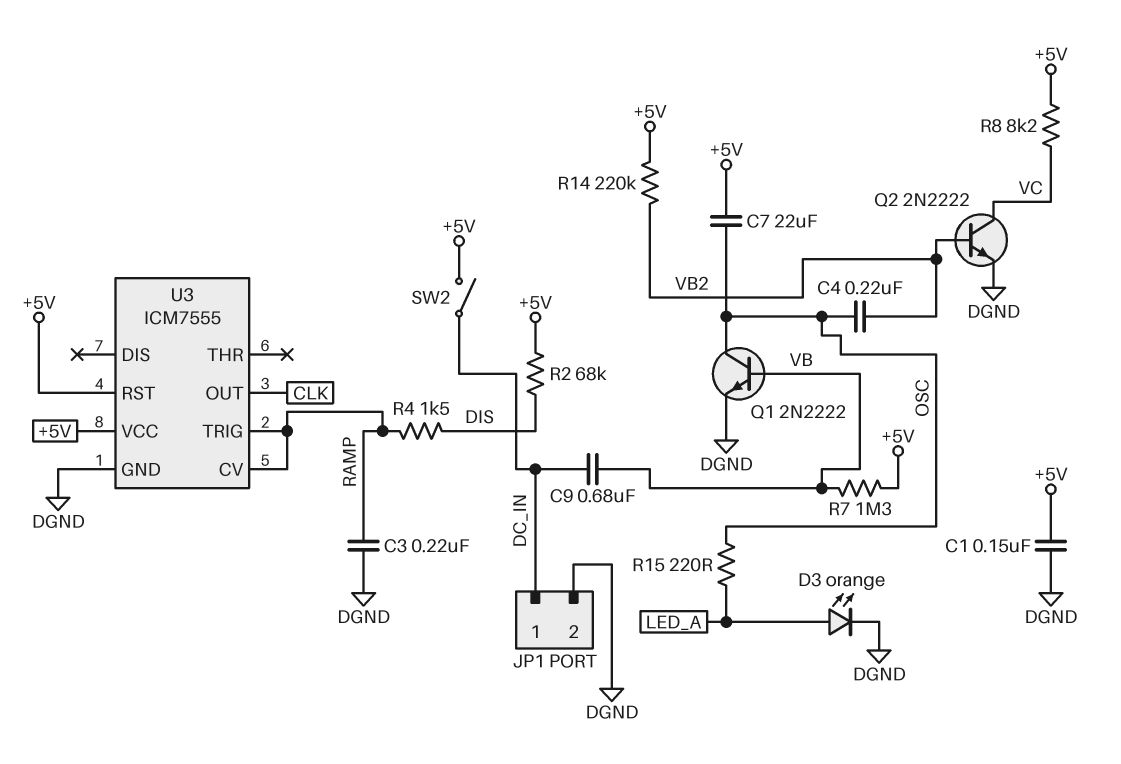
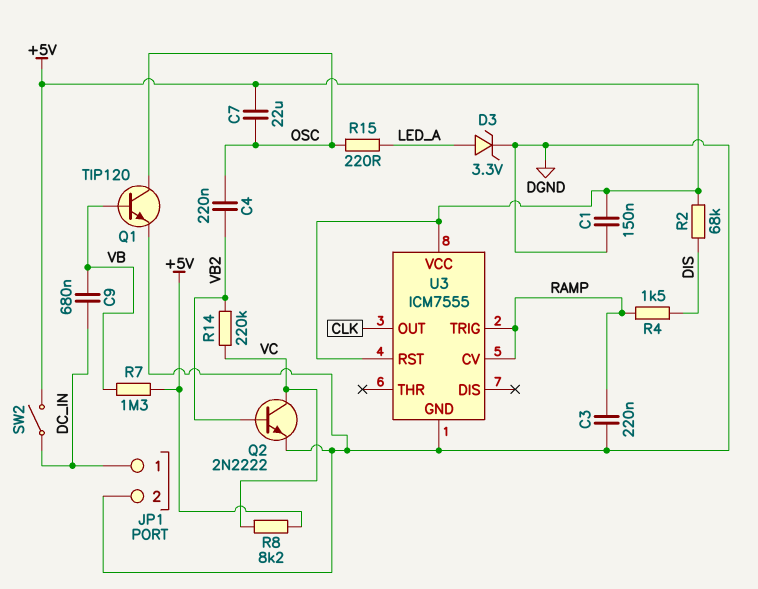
D3: LED orange (A LED_A, K DGND) -> zener 3.3V (A LED_A, K DGND)
Q1: NPN 2N2222 (B VB, C OSC, E DGND) -> NPN TIP120 (B VB, C OSC, E DGND)
R14: 220k (+5V, VB2) -> 220k (VB2, VC)

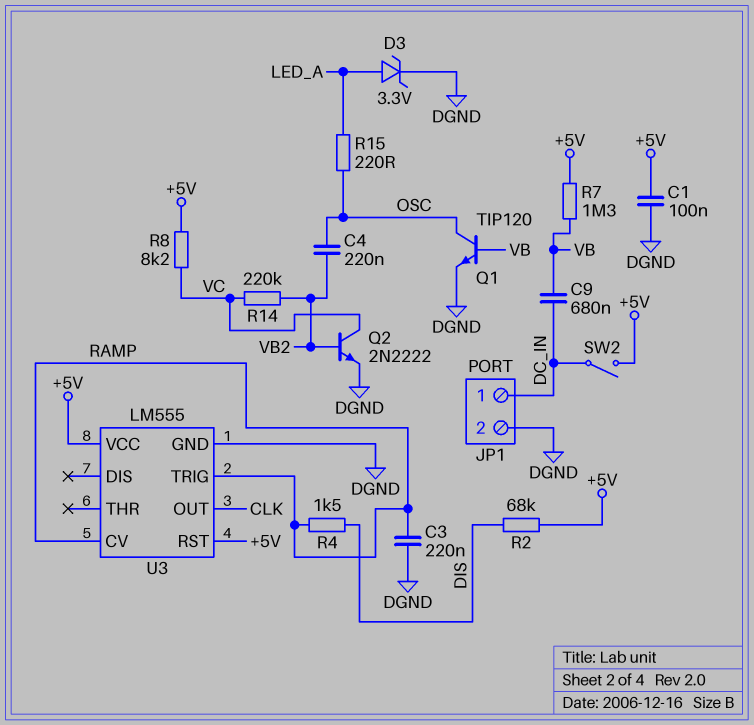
C1: 150nF (+5V, DGND) -> 100nF (+5V, DGND)
C7: 22uF (+5V, OSC) -> none
U3: ICM7555 -> LM555

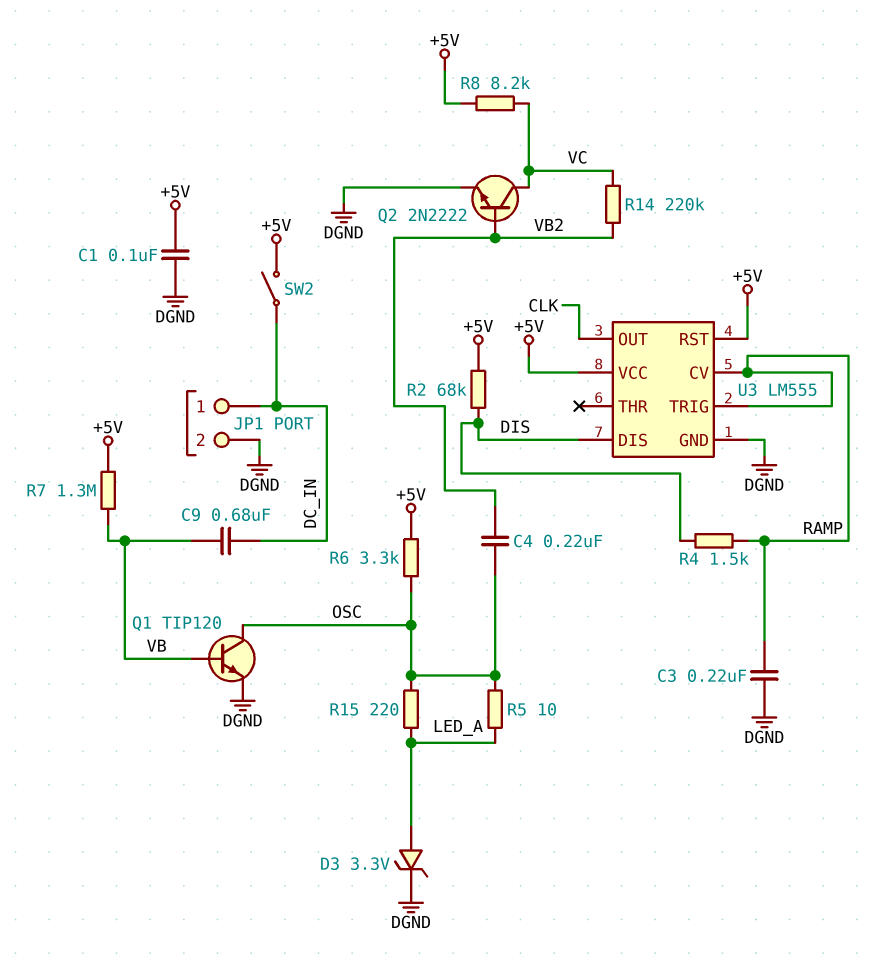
R5: none -> 10 (LED_A, OSC)
R6: none -> 3.3k (+5V, OSC)
U3 pin DIS: none -> DIS

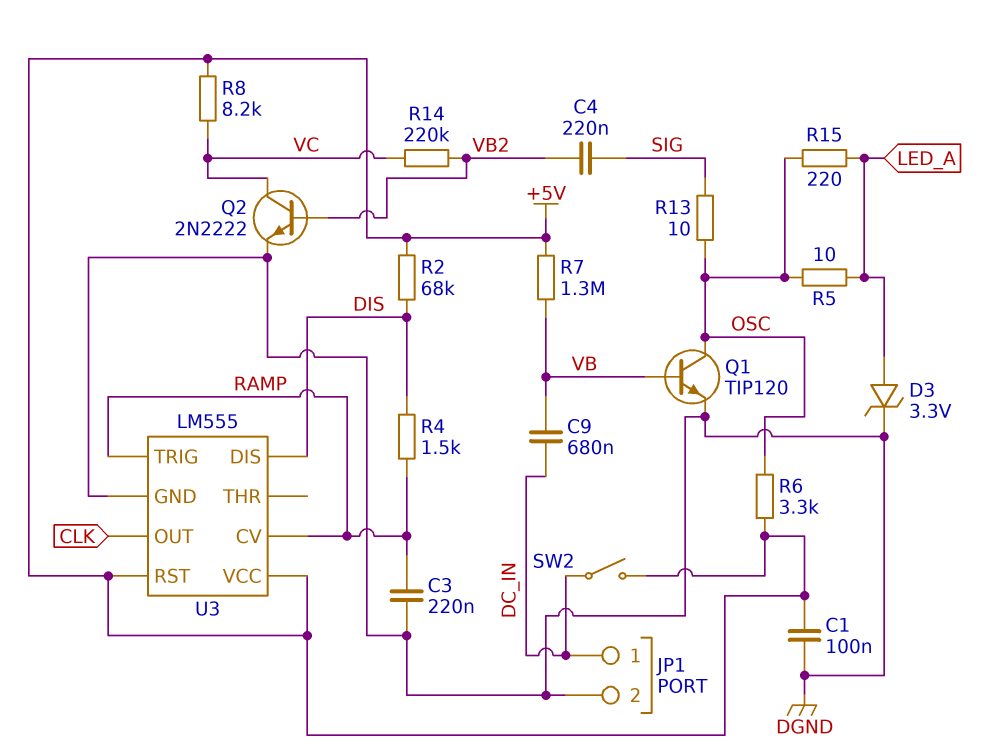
C4: 220nF (OSC, VB2) -> 220nF (SIG, VB2)
R13: none -> 10 (OSC, SIG)

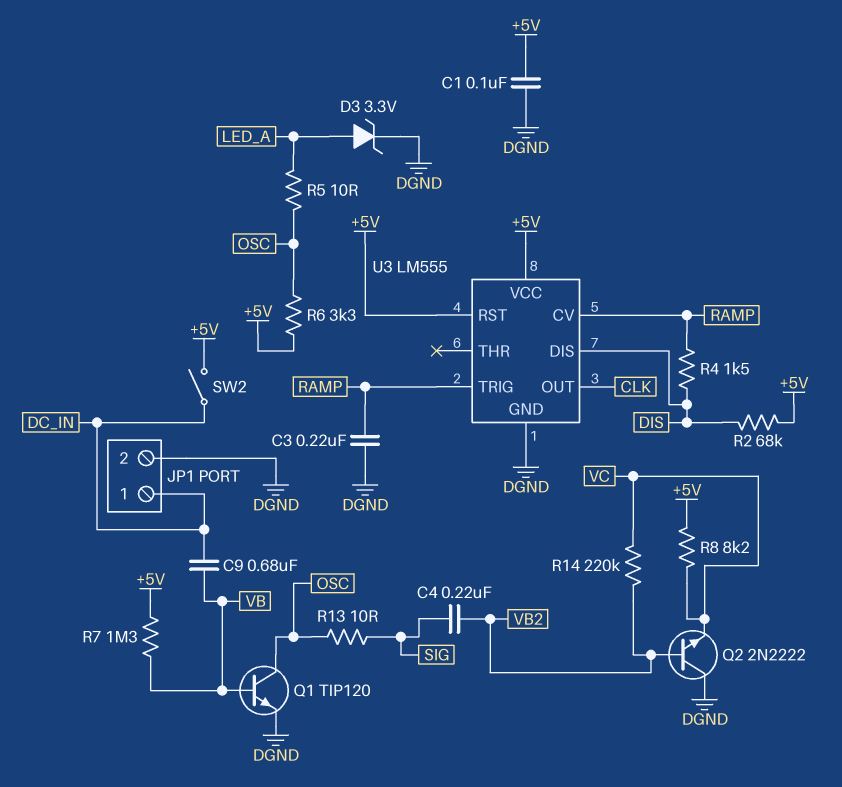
Q2: NPN 2N2222 (B VB2, C VC, E DGND) -> NPN 2N2222 (B VB2, C DGND, E VC)
R15: 220 (LED_A, OSC) -> none

